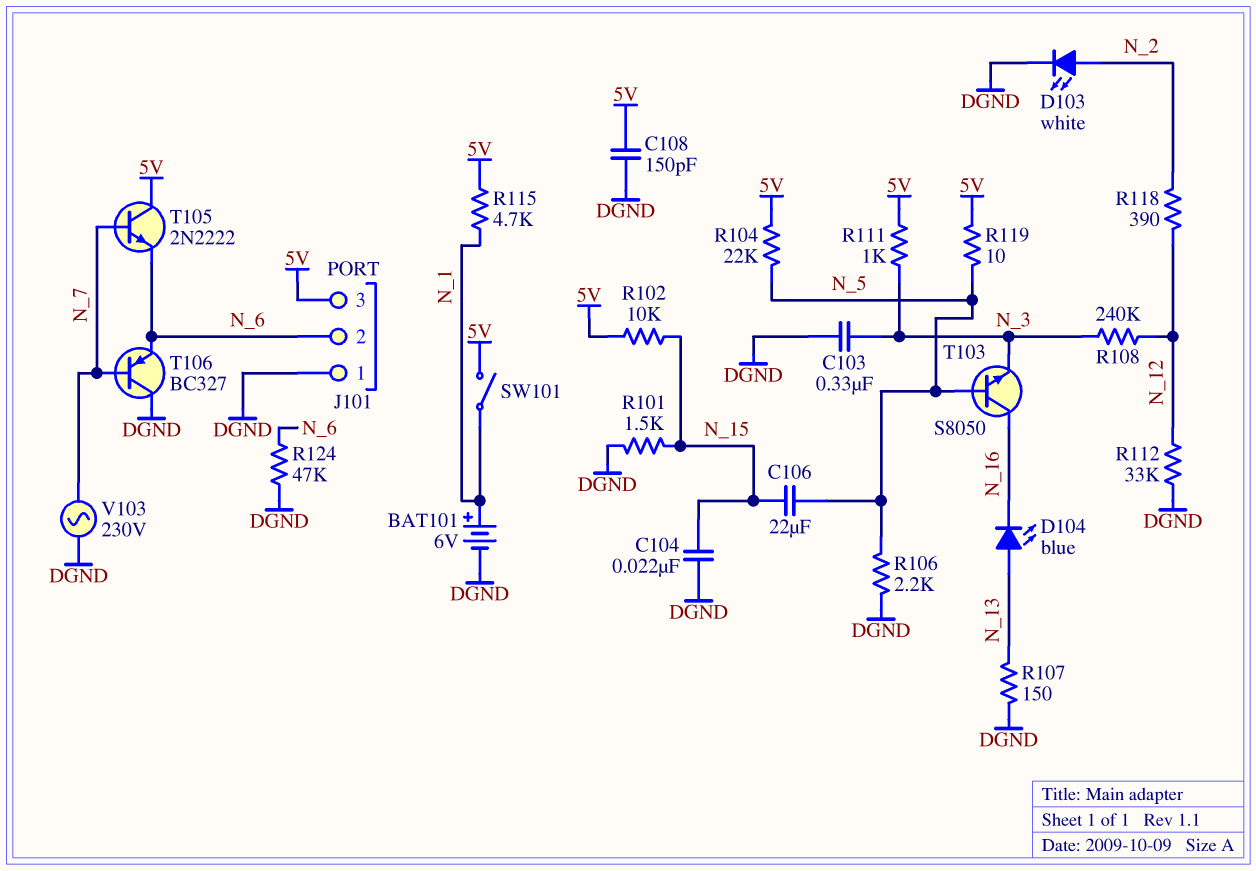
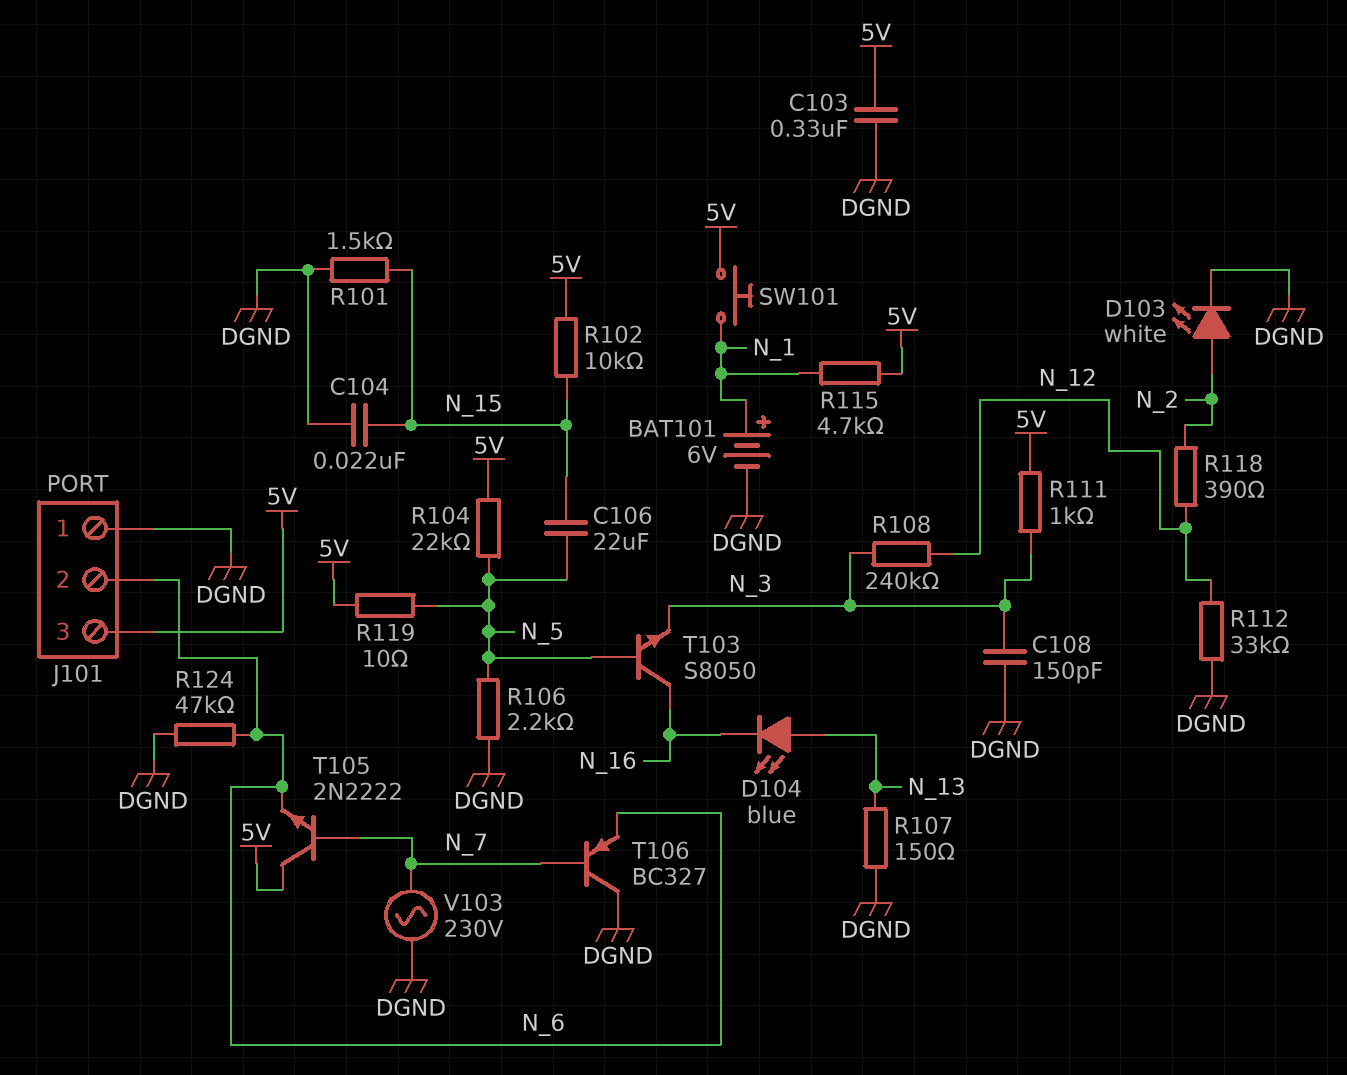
C103: 330nF (DGND, N_3) -> 330nF (5V, DGND)
C108: 150pF (5V, DGND) -> 150pF (DGND, N_3)
SW101: switch (5V, N_1) -> button (5V, N_1)

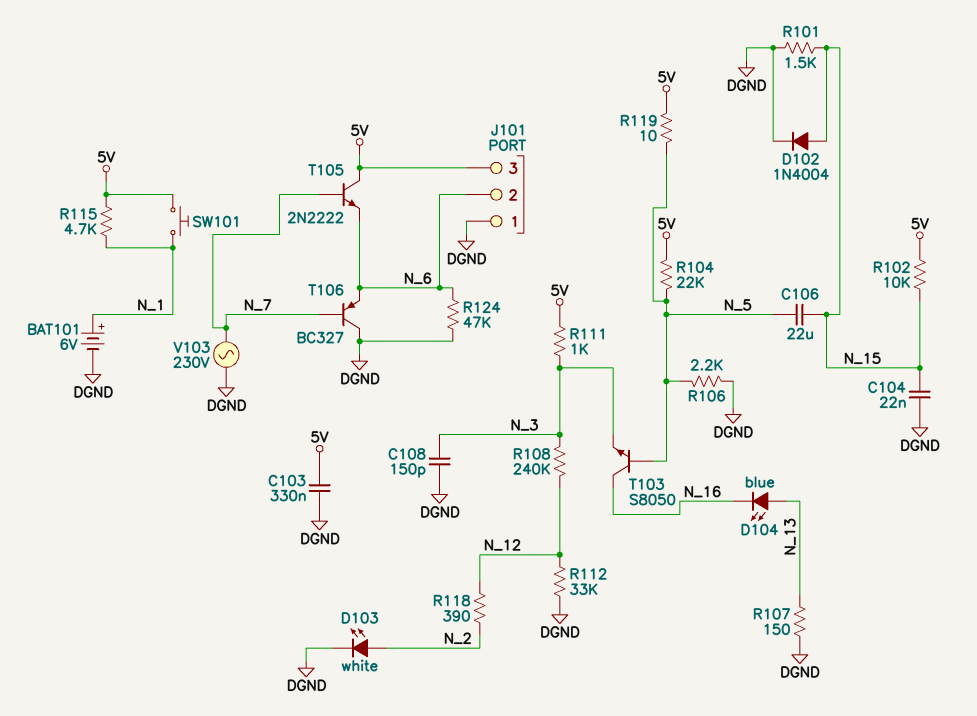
D102: none -> diode 1N4004 (A N_15, K DGND)

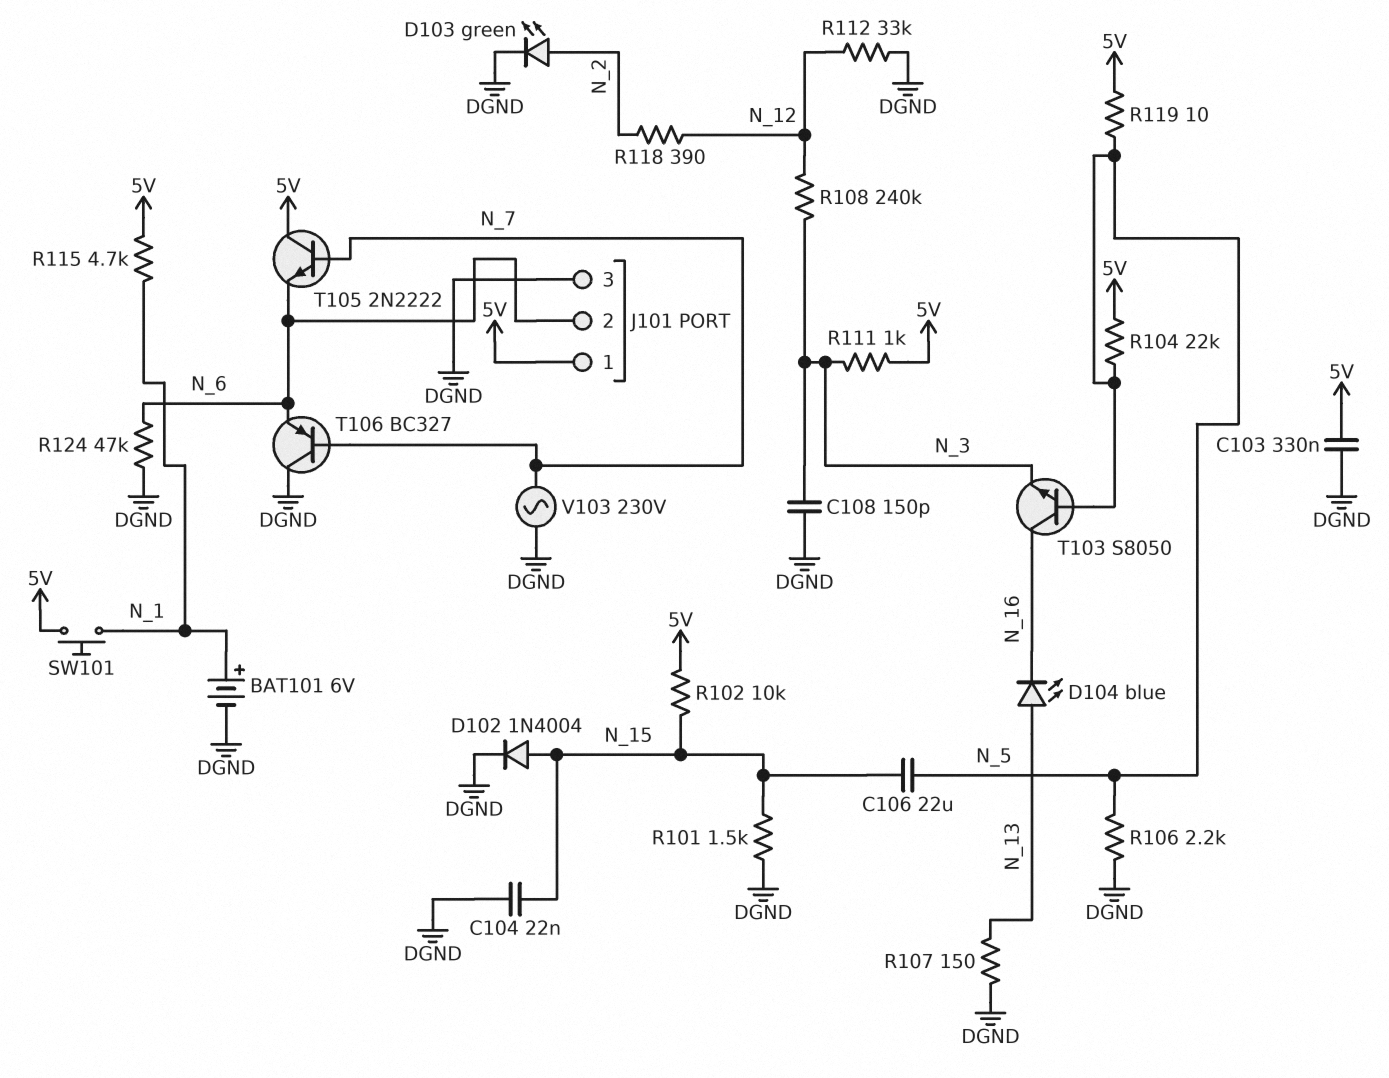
D103: LED white (A N_2, K DGND) -> LED green (A N_2, K DGND)
J101 pin 1: DGND -> 5V
J101 pin 3: 5V -> DGND

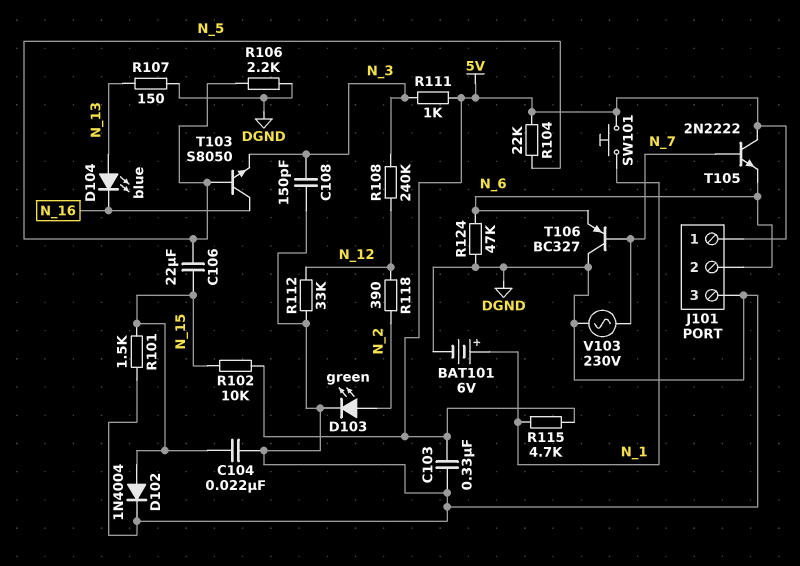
R119: 10 (5V, N_5) -> none

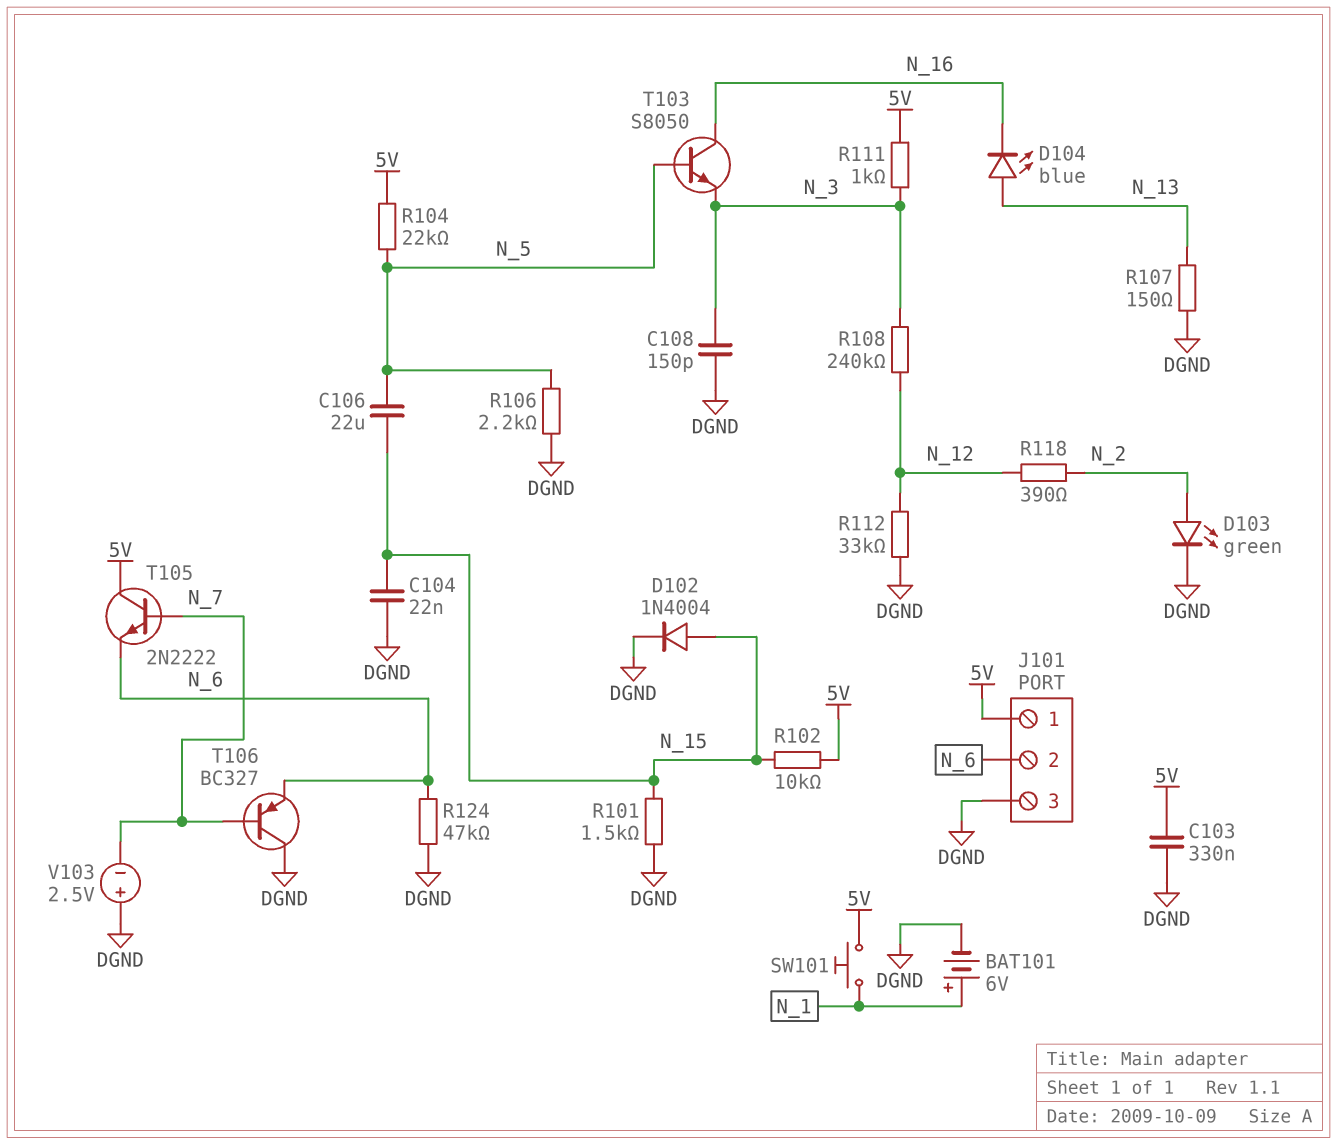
R115: 4.7k (5V, N_1) -> none
V103: AC 230V (DGND, N_7) -> 2.5V (plus DGND, minus N_7)

